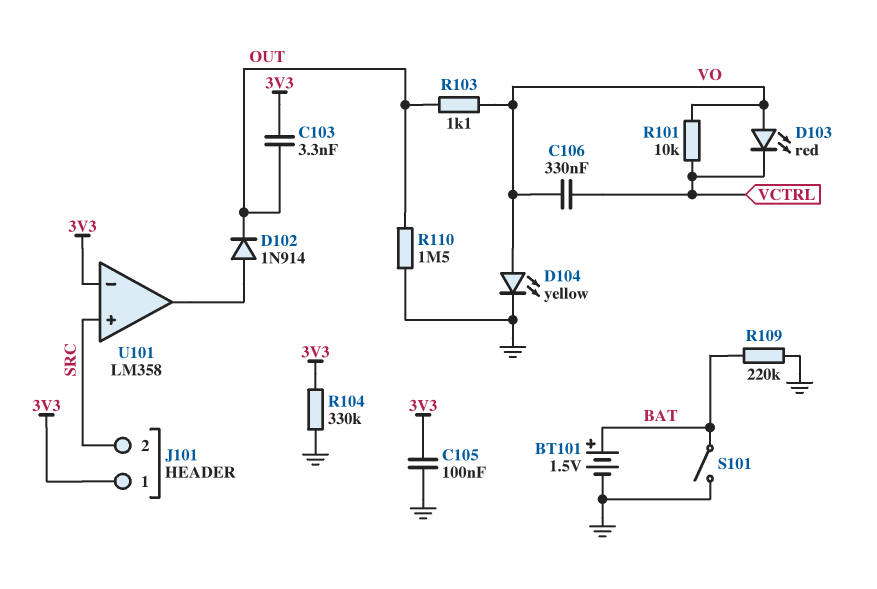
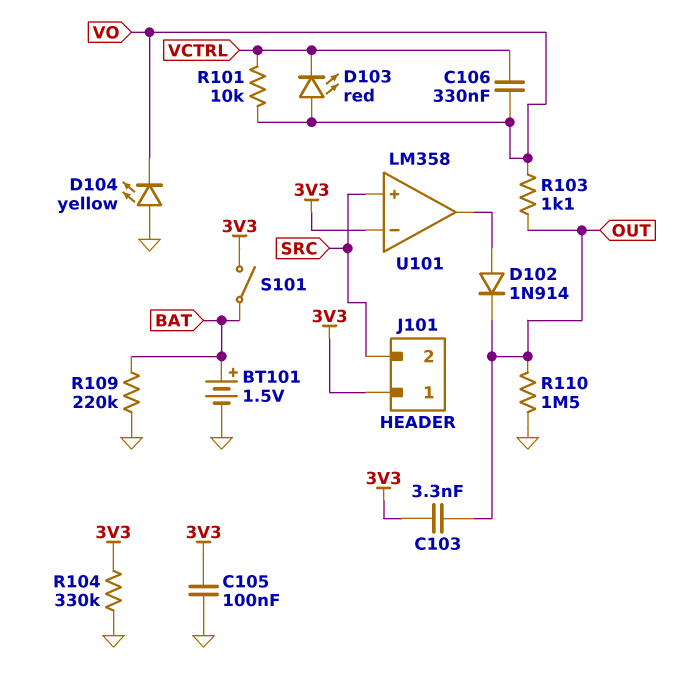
D104: LED yellow (A VO, K GND) -> LED yellow (A GND, K VO)
S101: switch (BAT, GND) -> switch (3V3, BAT)

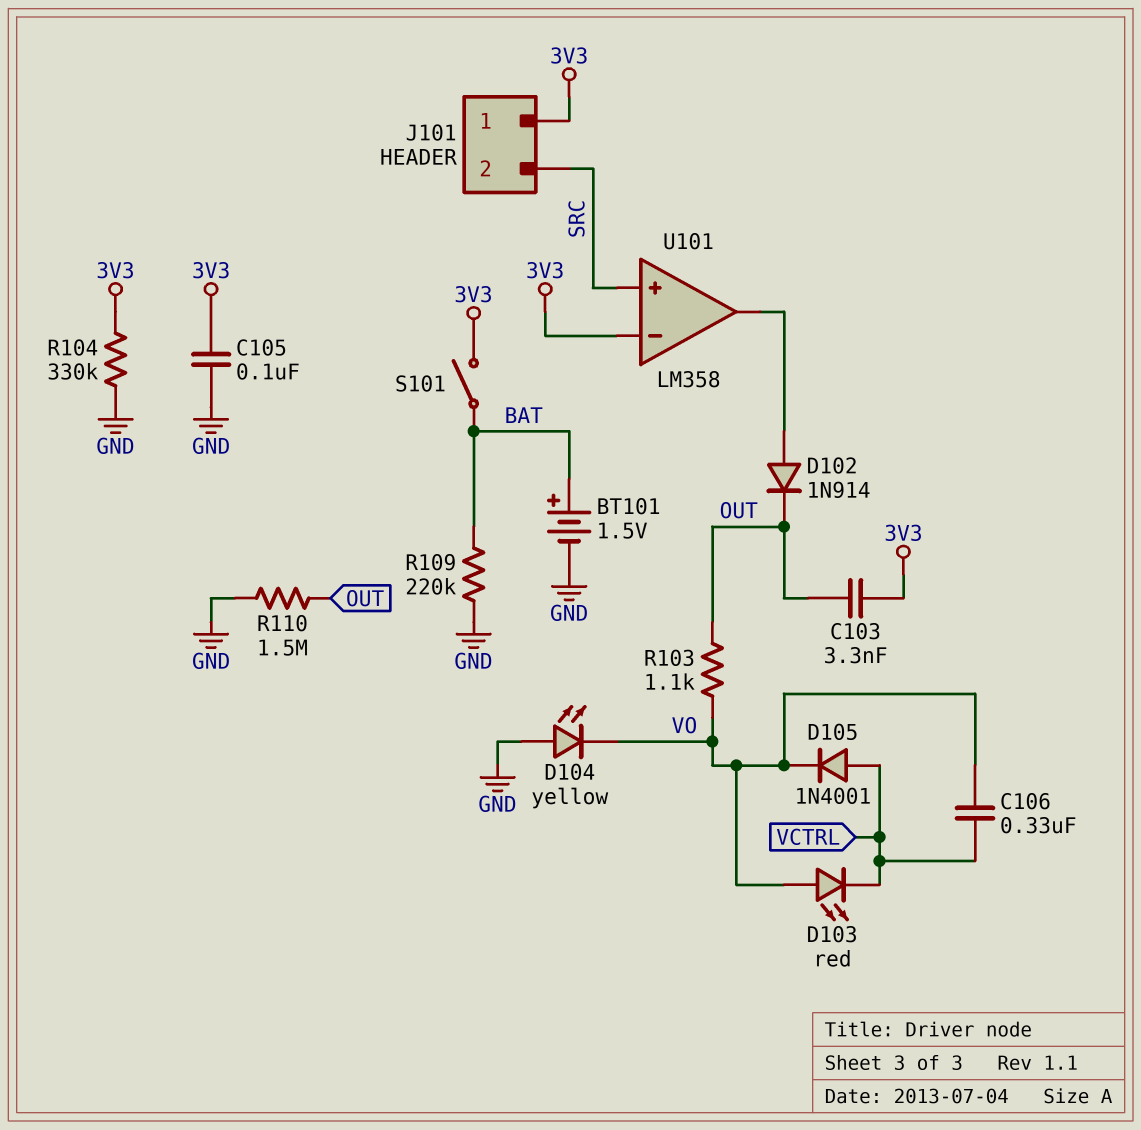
D105: none -> diode 1N4001 (A VCTRL, K VO)
R101: 10k (VCTRL, VO) -> none

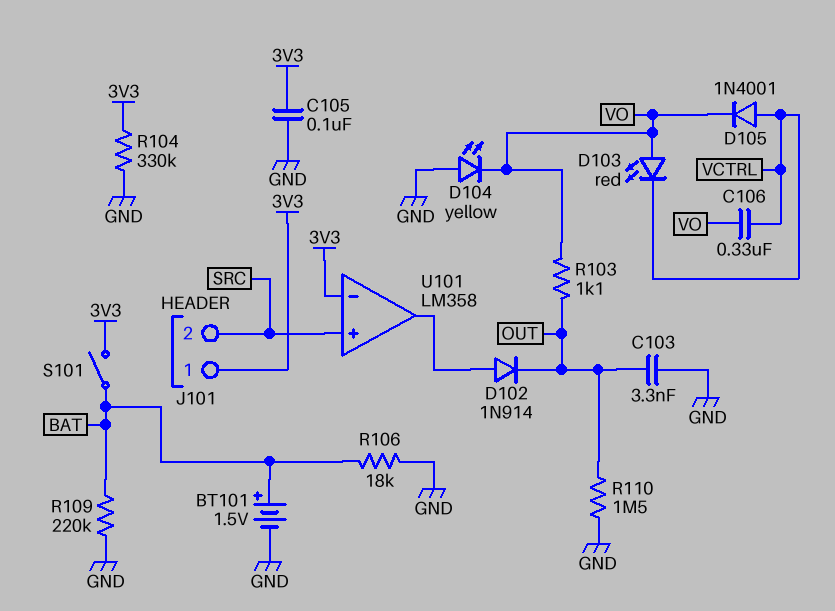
C103: 3.3nF (3V3, OUT) -> 3.3nF (GND, OUT)
R106: none -> 18k (BAT, GND)

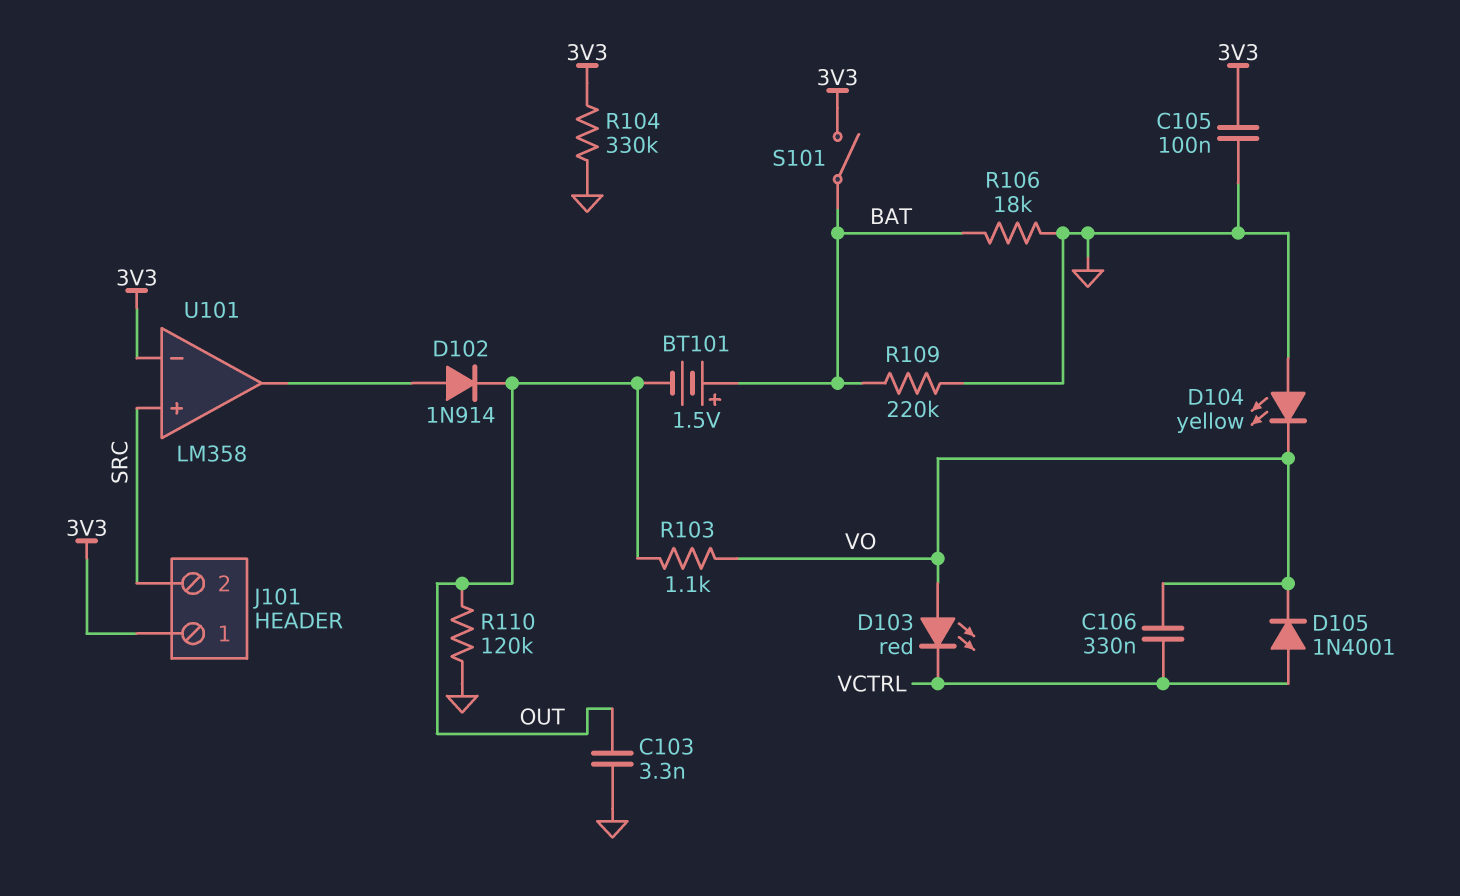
BT101: 1.5V (plus BAT, minus GND) -> 1.5V (plus BAT, minus OUT)
R110: 1.5M (GND, OUT) -> 120k (GND, OUT)

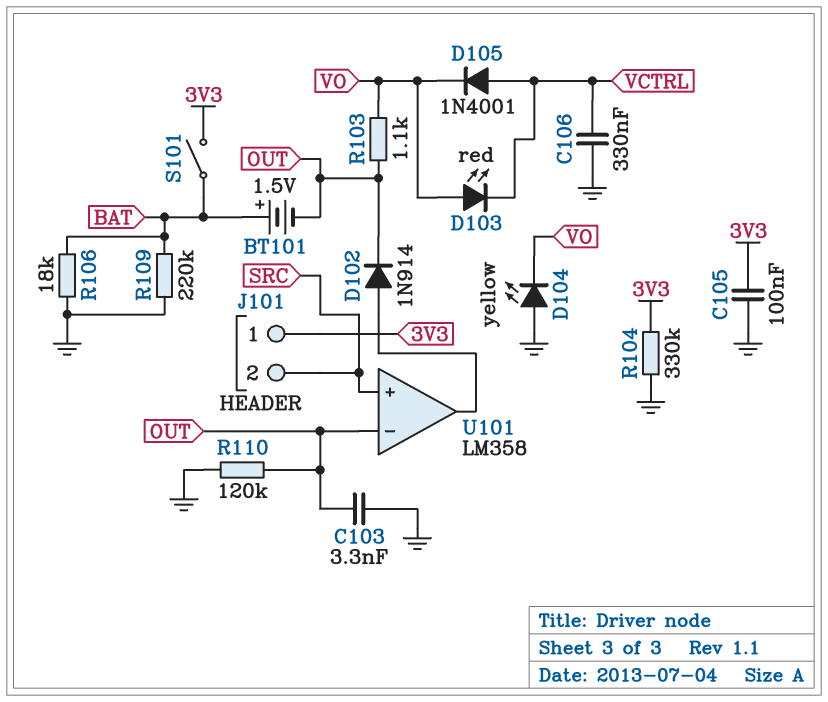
C106: 330nF (VCTRL, VO) -> 330nF (GND, VCTRL)
U101 pin in-: 3V3 -> OUT

